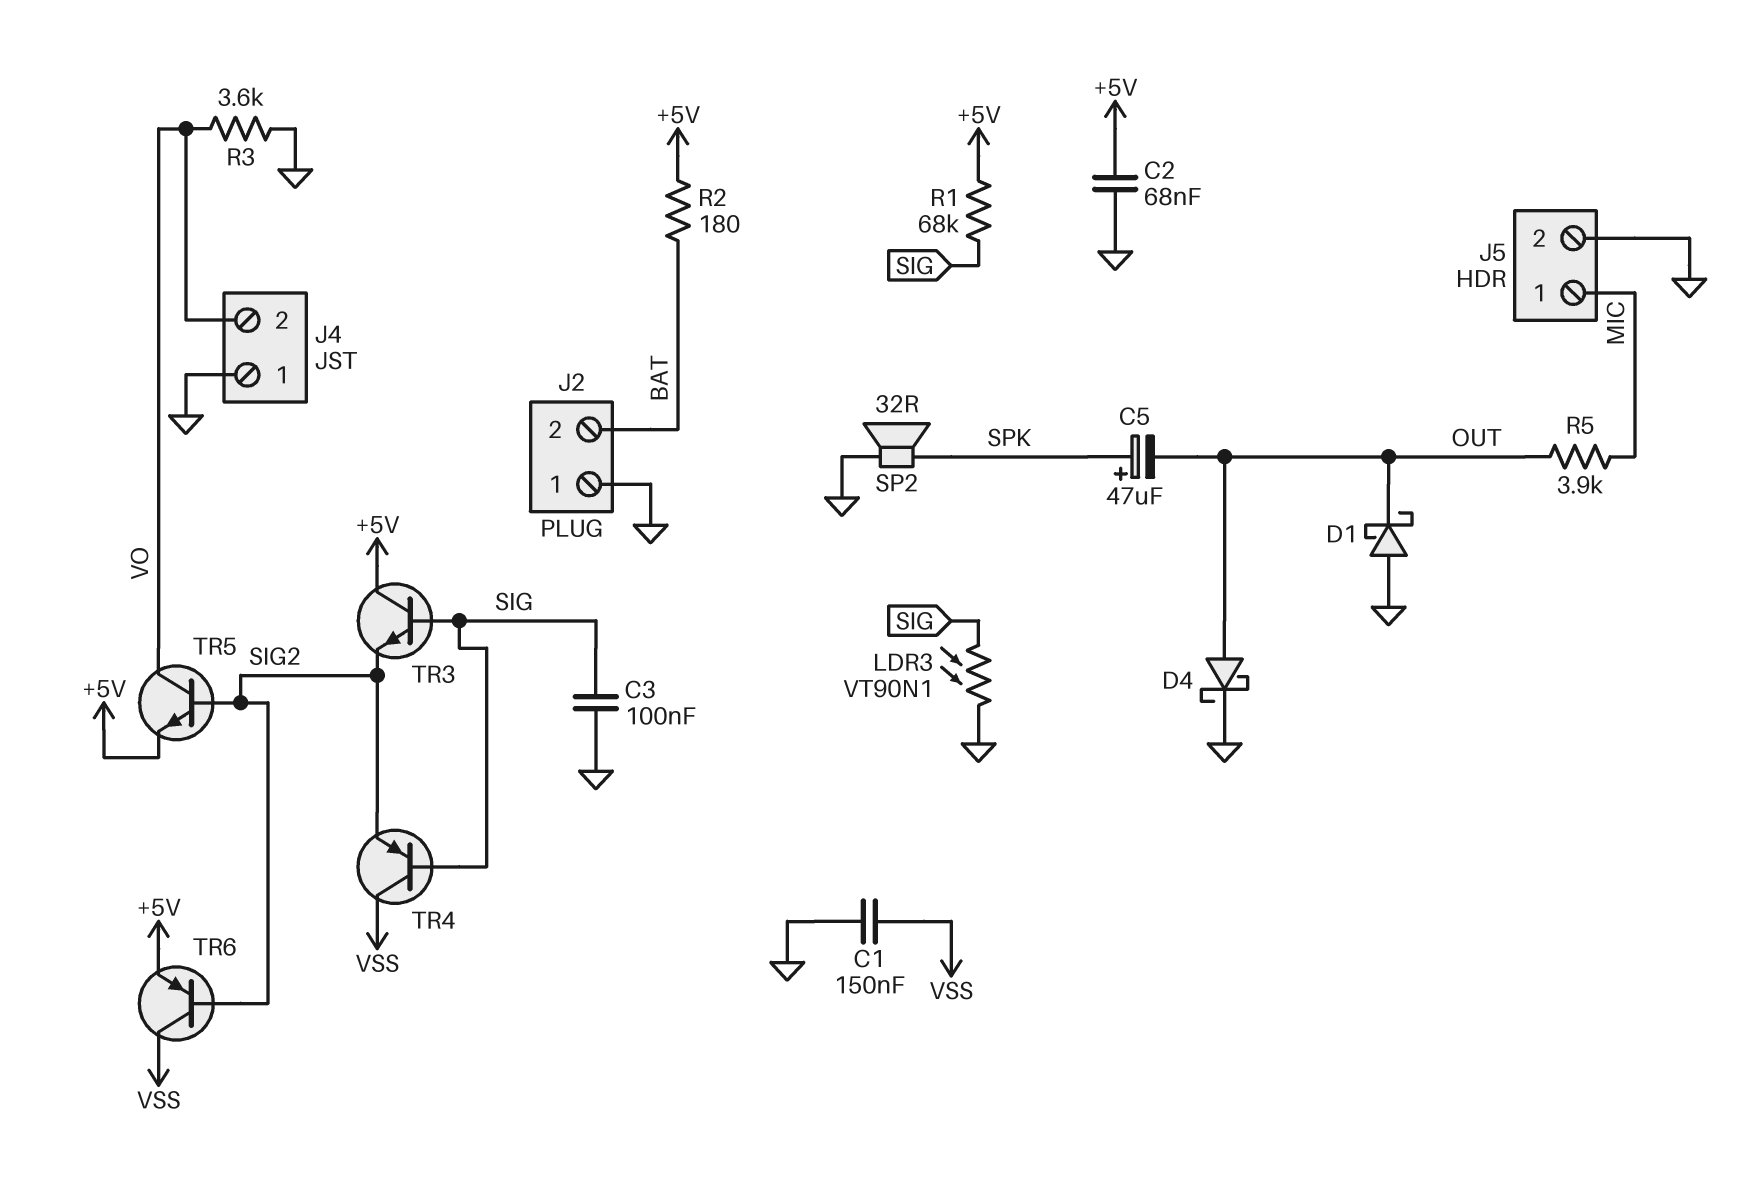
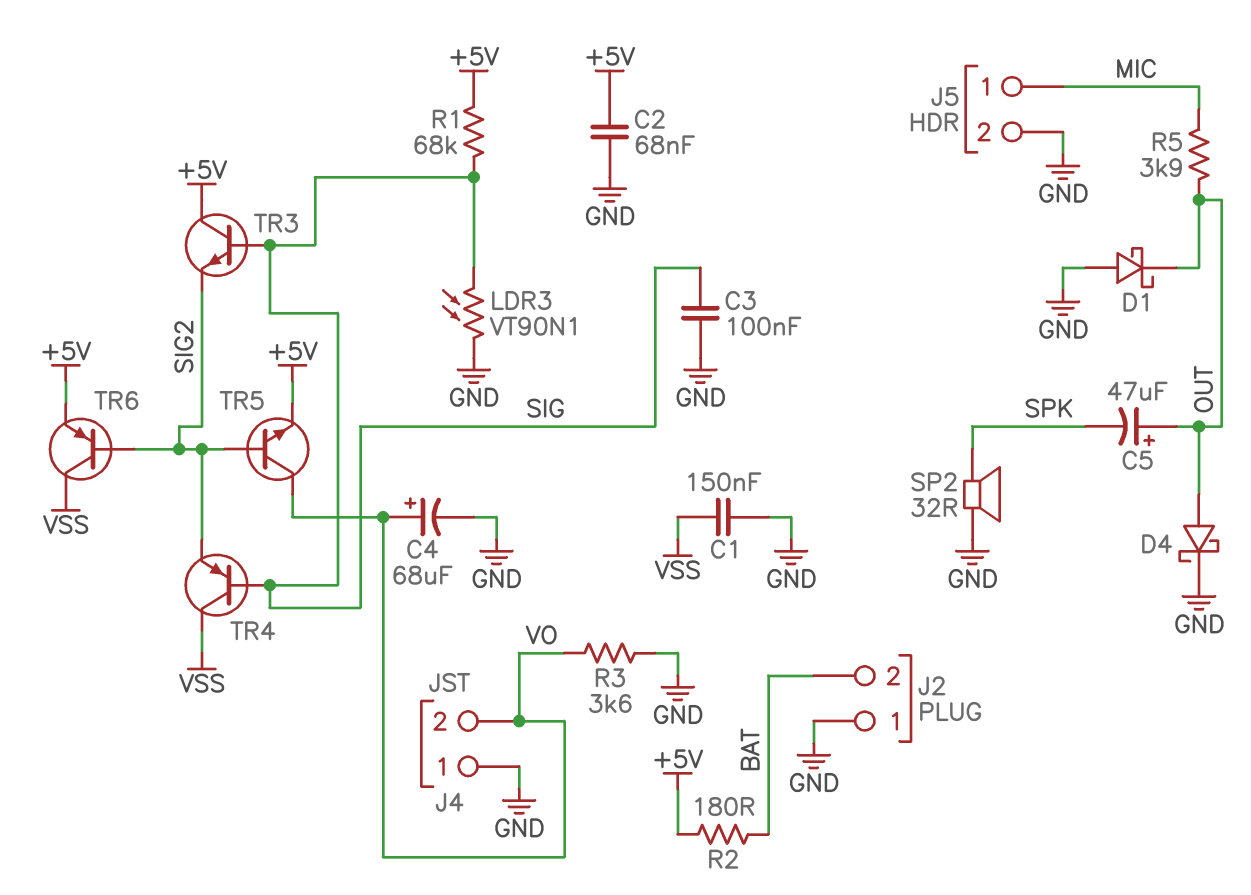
C4: none -> 68uF (plus VO, minus GND)
C5: 47uF (plus SPK, minus OUT) -> 47uF (plus OUT, minus SPK)

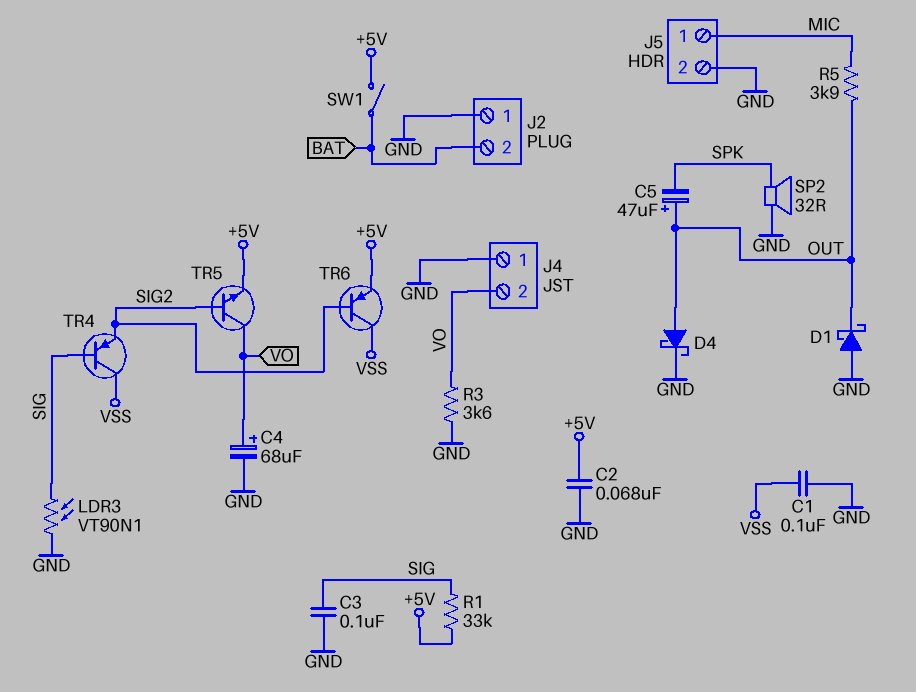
C1: 150nF (GND, VSS) -> 100nF (GND, VSS)
R1: 68k (+5V, SIG) -> 33k (+5V, SIG)
R2: 180 (+5V, BAT) -> none
SW1: none -> switch (+5V, BAT)
TR3: NPN (B SIG, C +5V, E SIG2) -> none

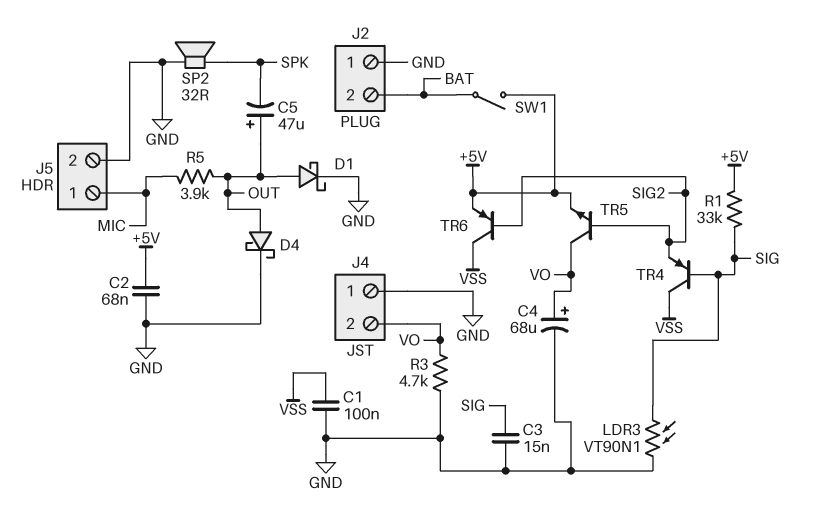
C3: 100nF (GND, SIG) -> 15nF (GND, SIG)
D1: schottky (A GND, K OUT) -> schottky (A OUT, K GND)
R3: 3.6k (GND, VO) -> 4.7k (GND, VO)

